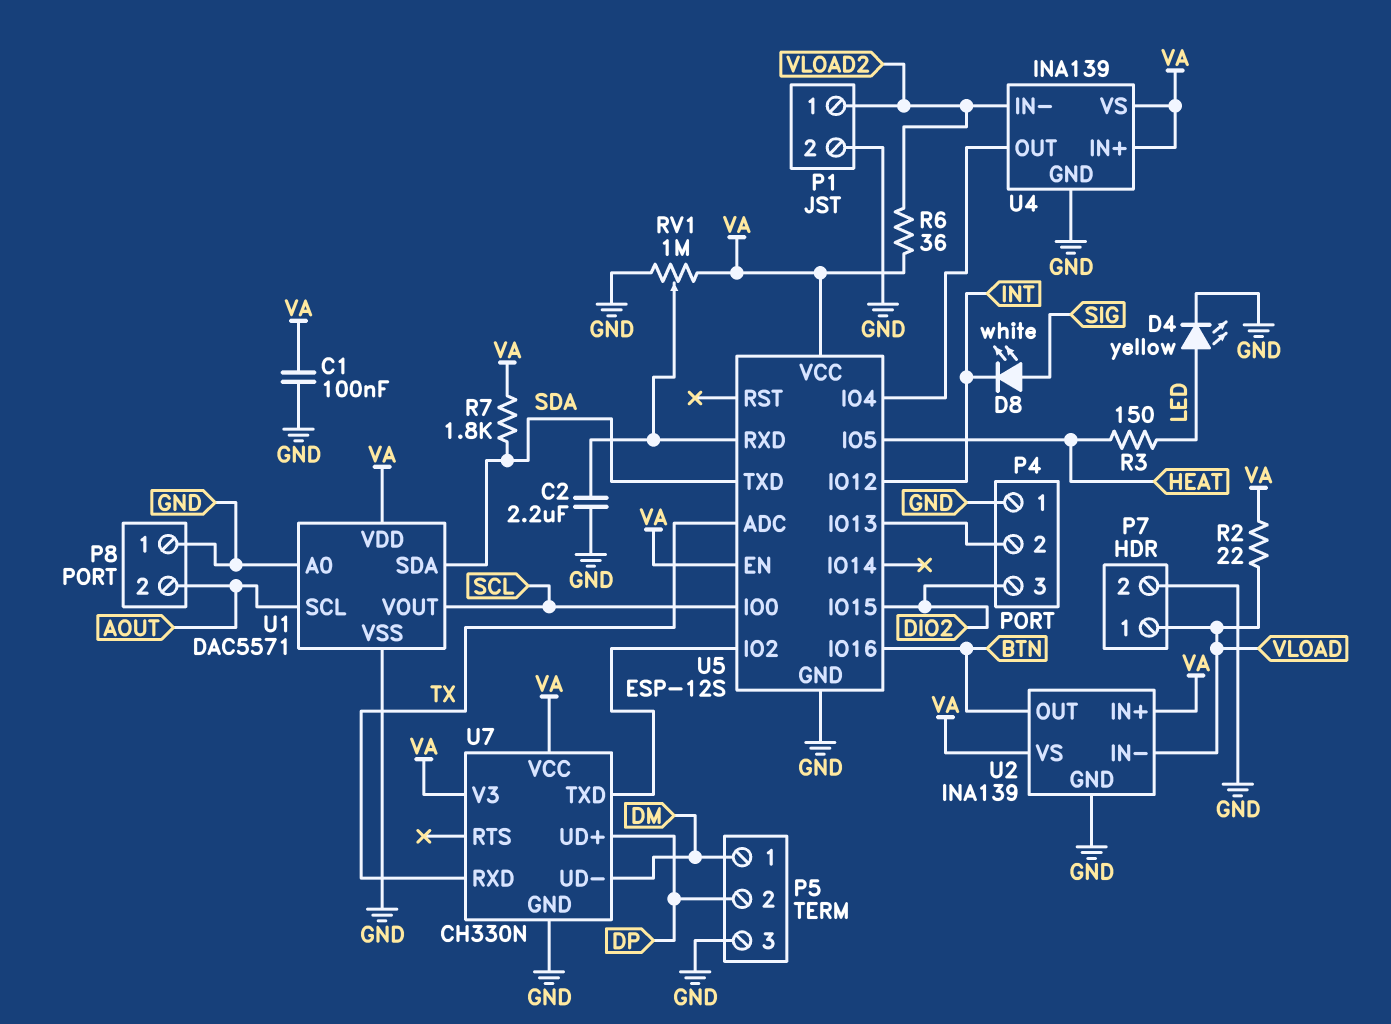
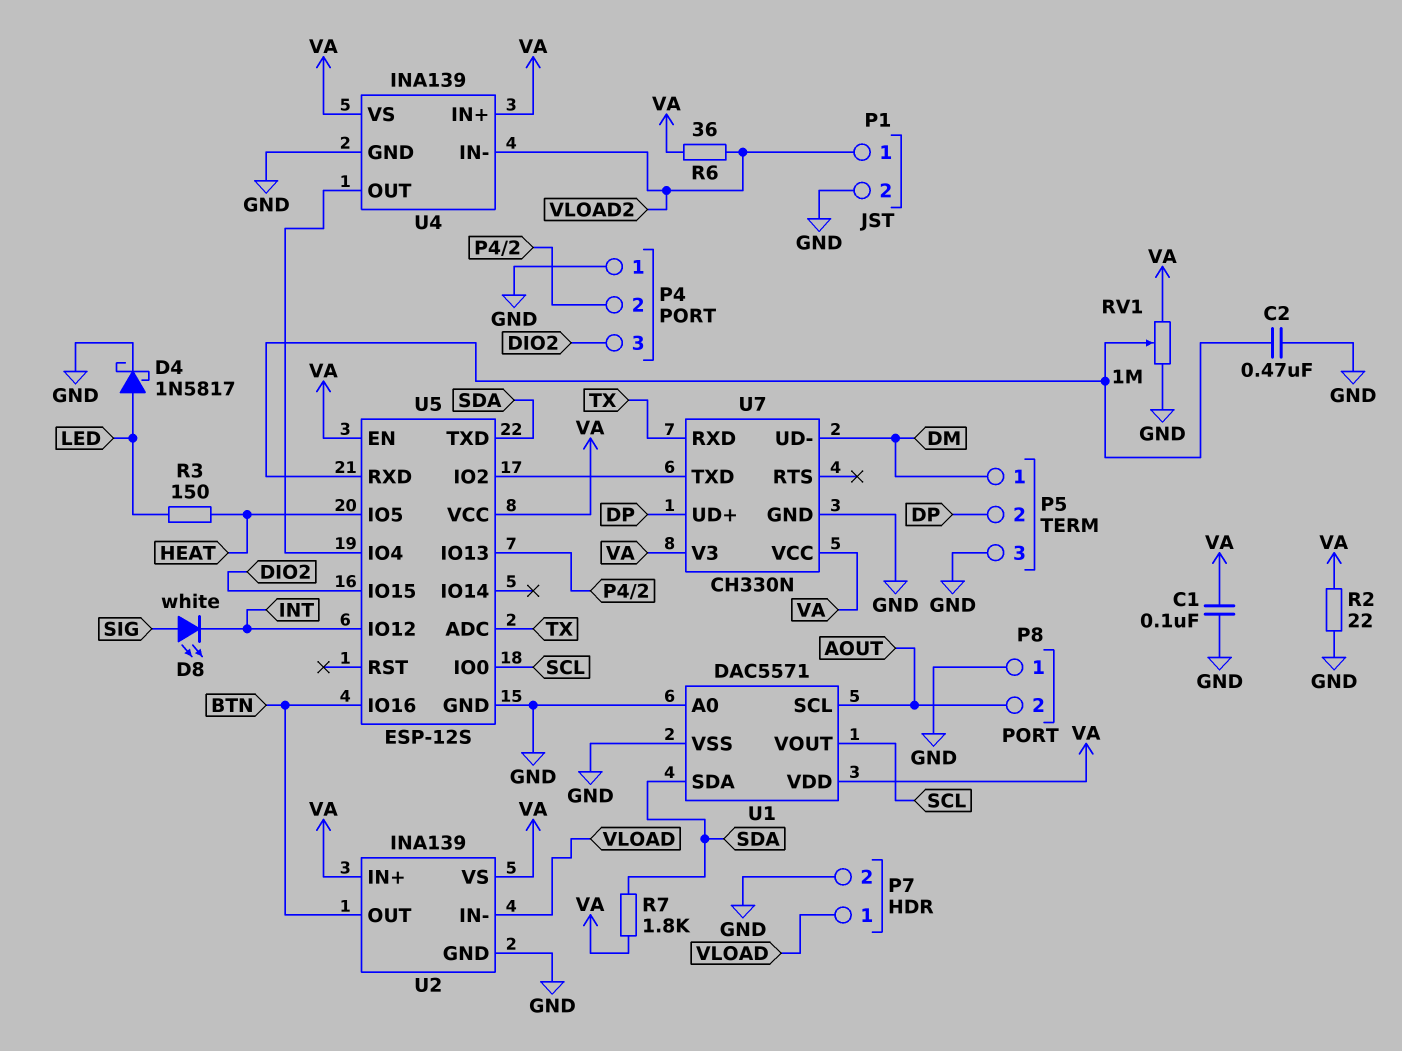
C2: 2.2uF (GND, U5/RXD) -> 470nF (GND, U5/RXD)
D4: LED yellow (A LED, K GND) -> schottky 1N5817 (A LED, K GND)
R2: 22 (VA, VLOAD) -> 22 (GND, VA)

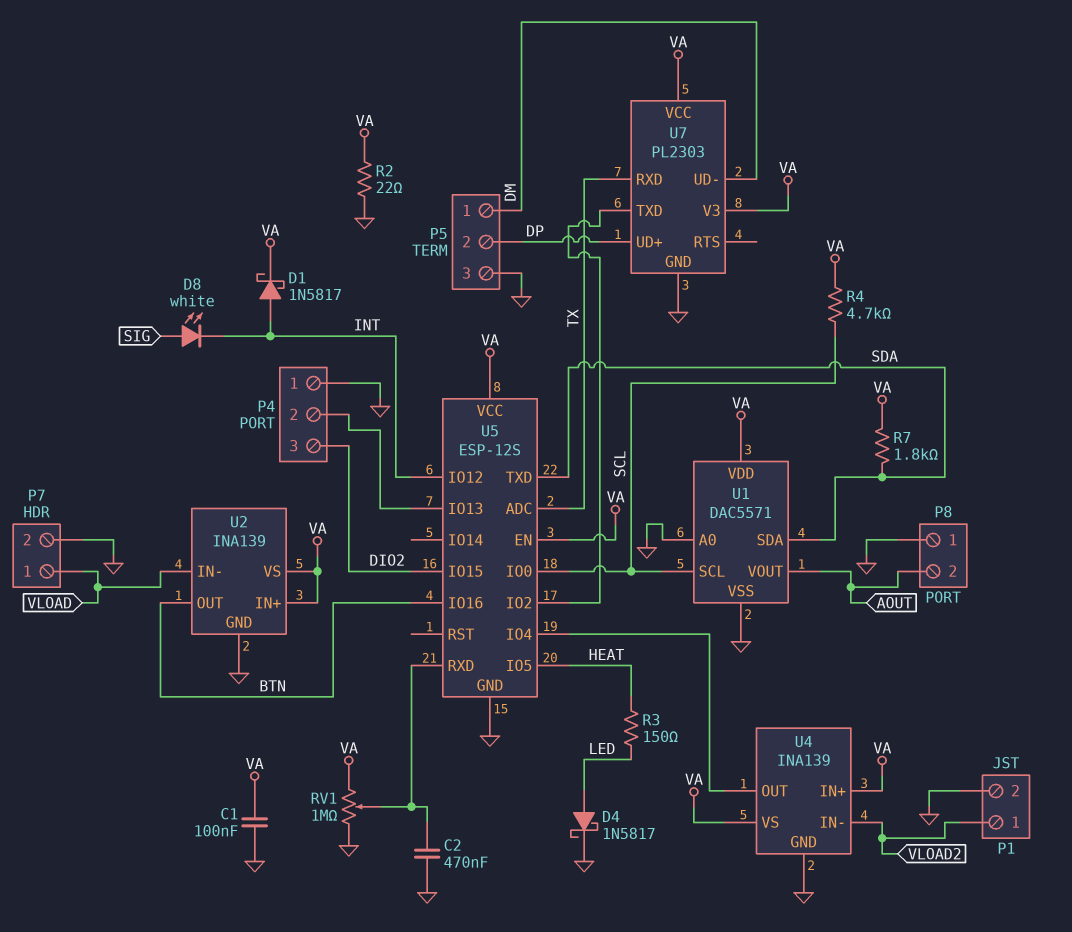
D1: none -> schottky 1N5817 (A INT, K VA)
R4: none -> 4.7k (SCL, VA)
R6: 36 (VA, VLOAD2) -> none
U1 pin SCL: AOUT -> SCL
U1 pin VOUT: SCL -> AOUT
U7: CH330N -> PL2303

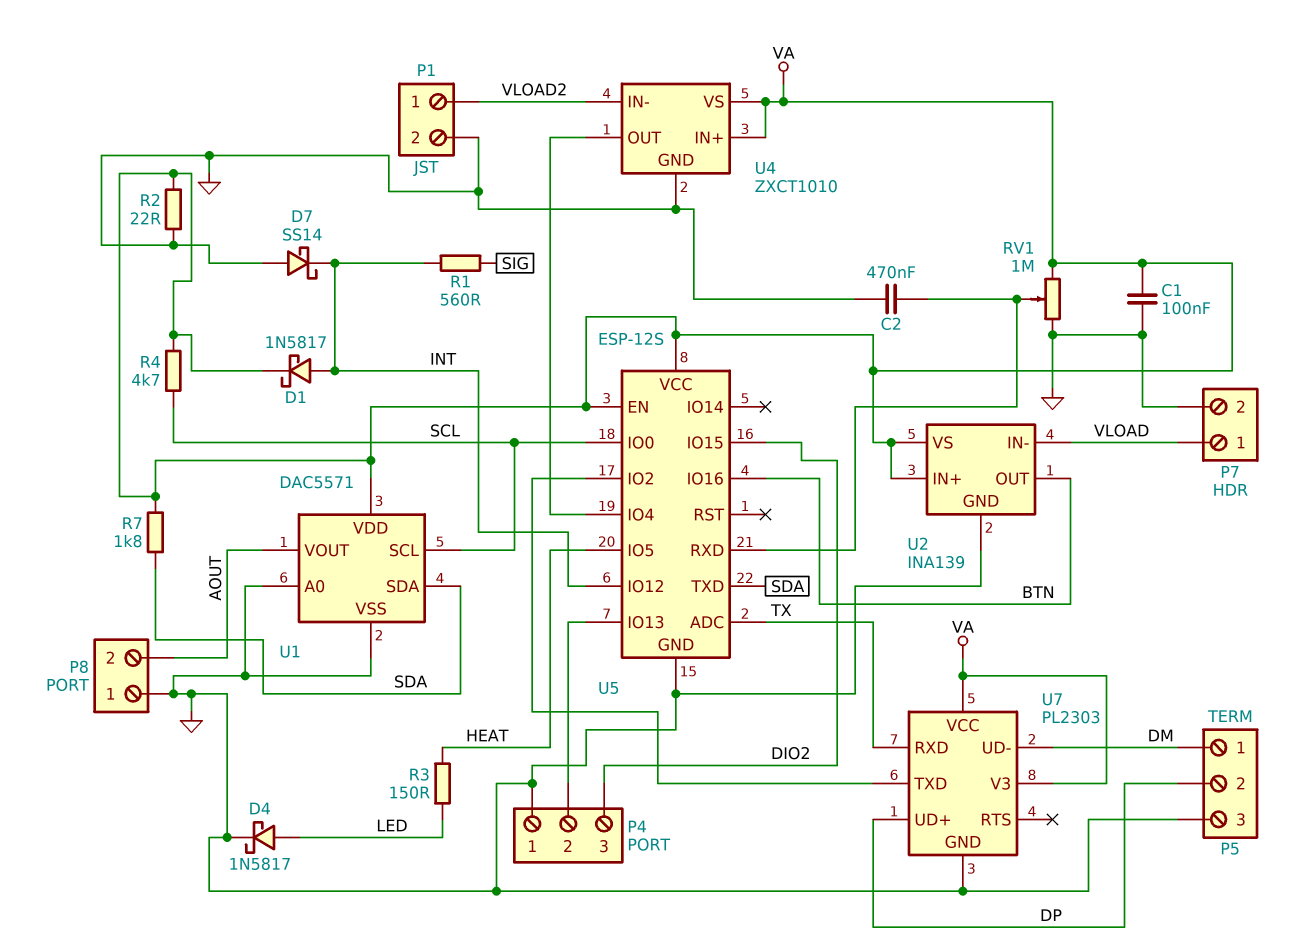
D7: none -> schottky SS14 (A GND, K INT)
D8: LED white (A SIG, K INT) -> none
R1: none -> 560 (INT, SIG)
U4: INA139 -> ZXCT1010

